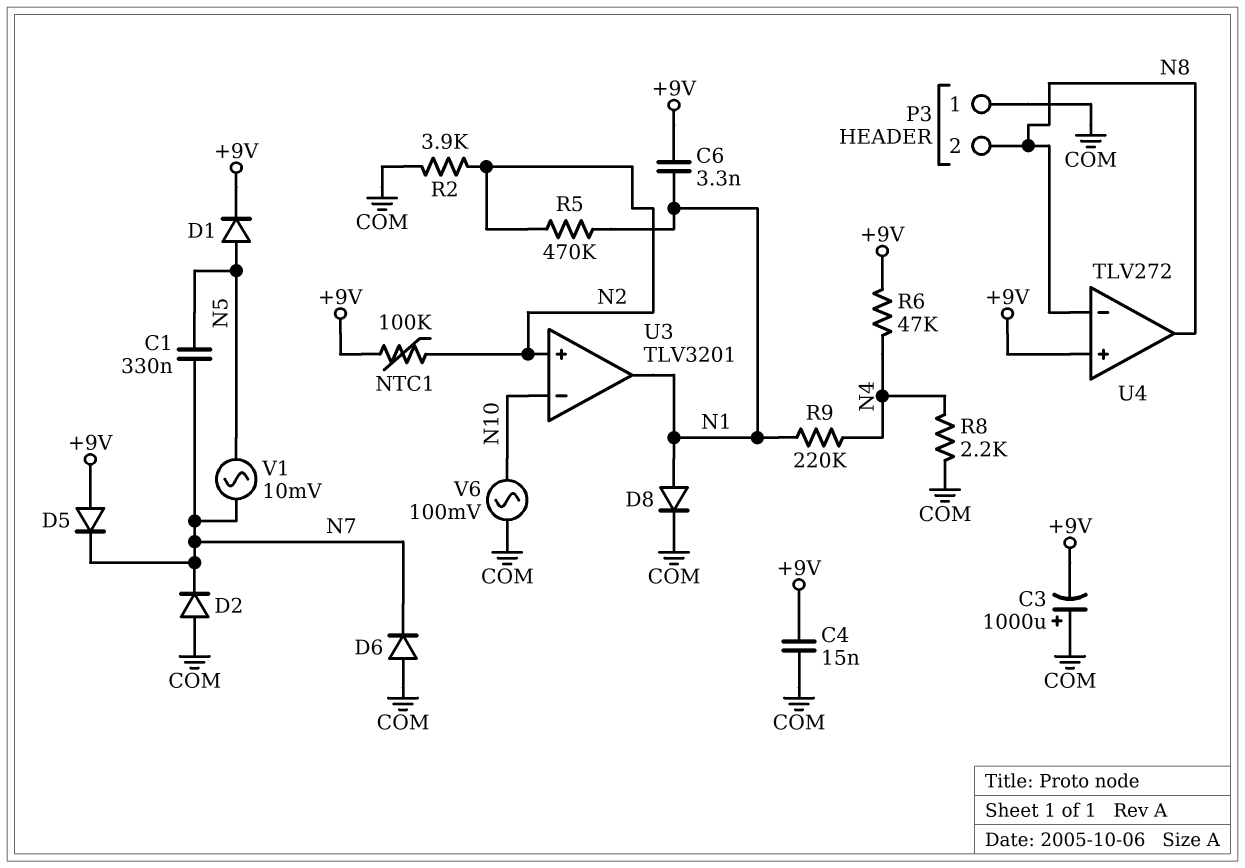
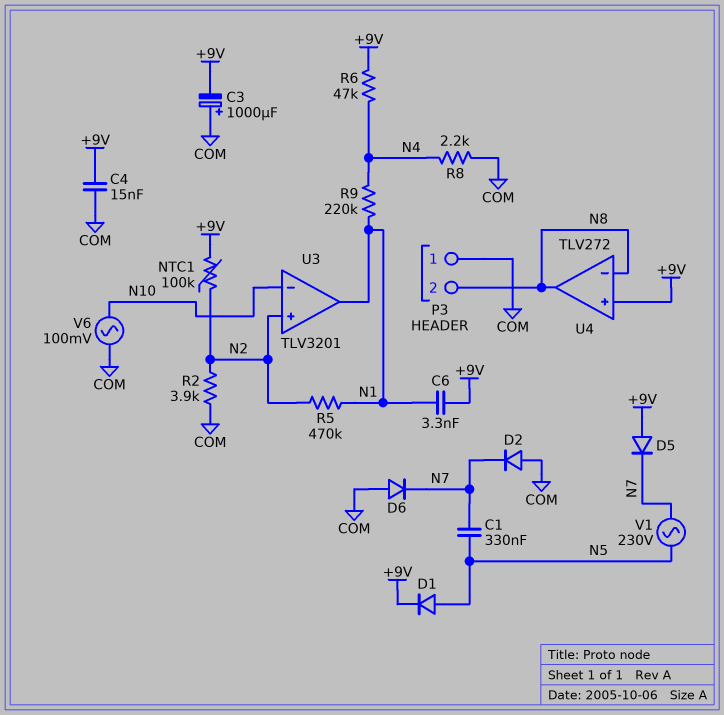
D8: diode (A N1, K COM) -> none
V1: AC 10mV (N5, N7) -> AC 230V (N5, N7)

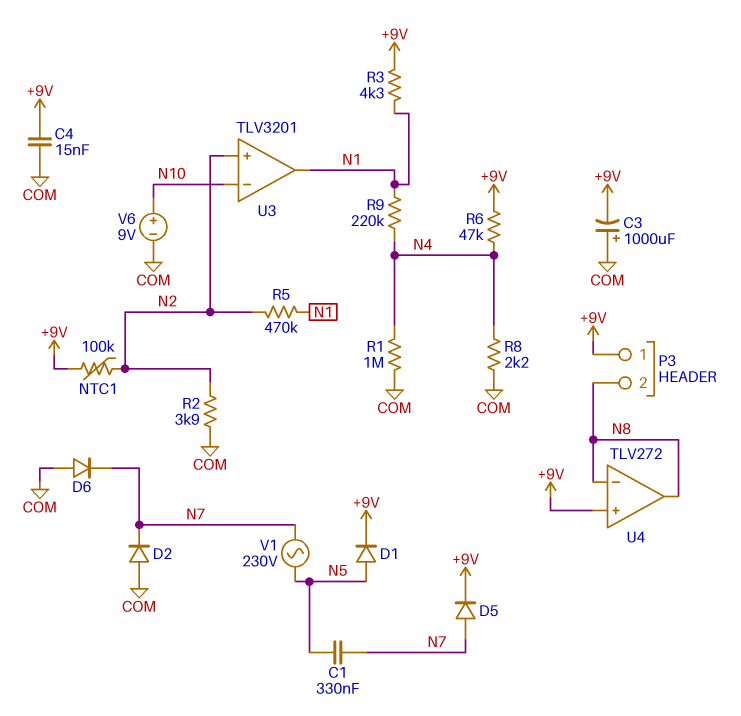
C6: 3.3nF (+9V, N1) -> none
D5: diode (A +9V, K N7) -> diode (A N7, K +9V)
P3 pin 1: COM -> +9V
R1: none -> 1M (COM, N4)
R3: none -> 4.3k (+9V, N1)
V6: AC 100mV (COM, N10) -> 9V (plus N10, minus COM)

